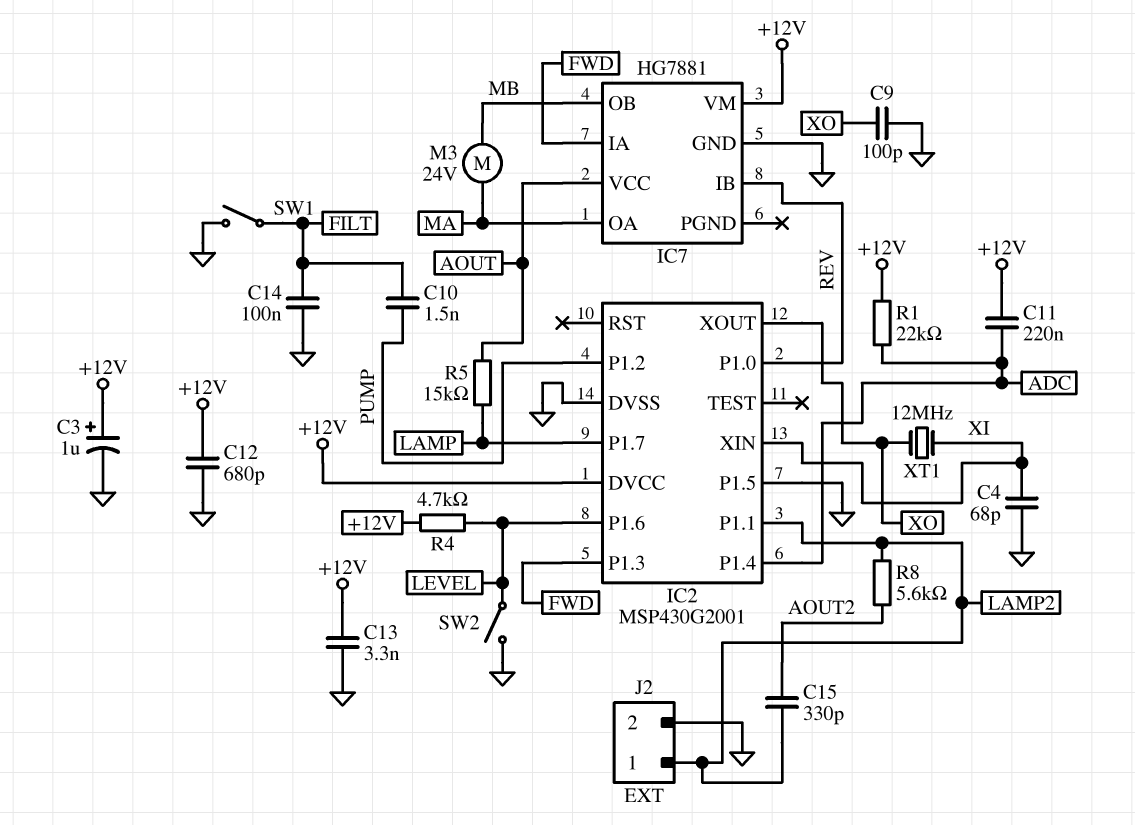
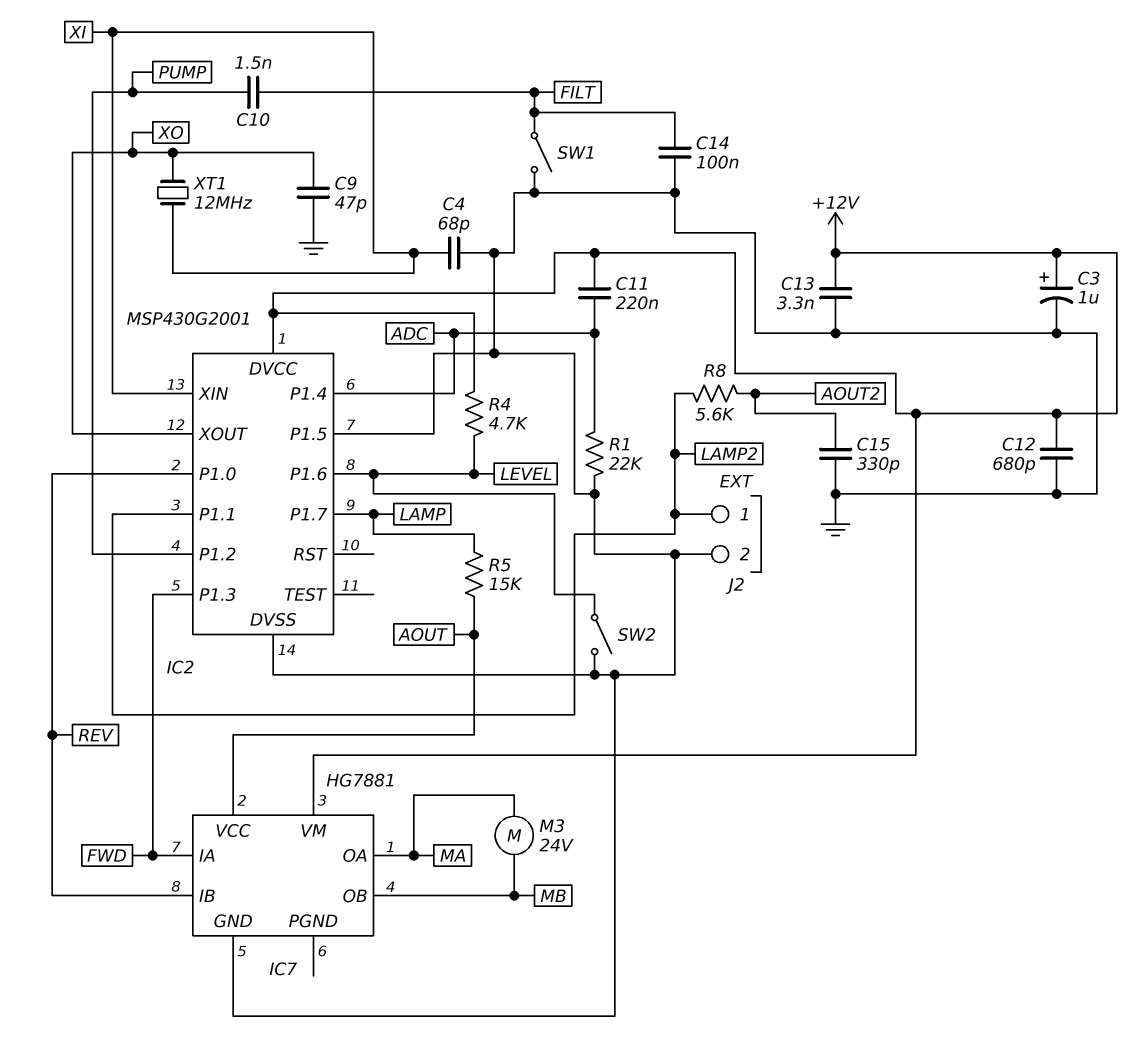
C9: 100pF (GND, XO) -> 47pF (GND, XO)
C15: 330pF (AOUT2, LAMP2) -> 330pF (AOUT2, GND)
R1: 22k (+12V, ADC) -> 22k (ADC, GND)

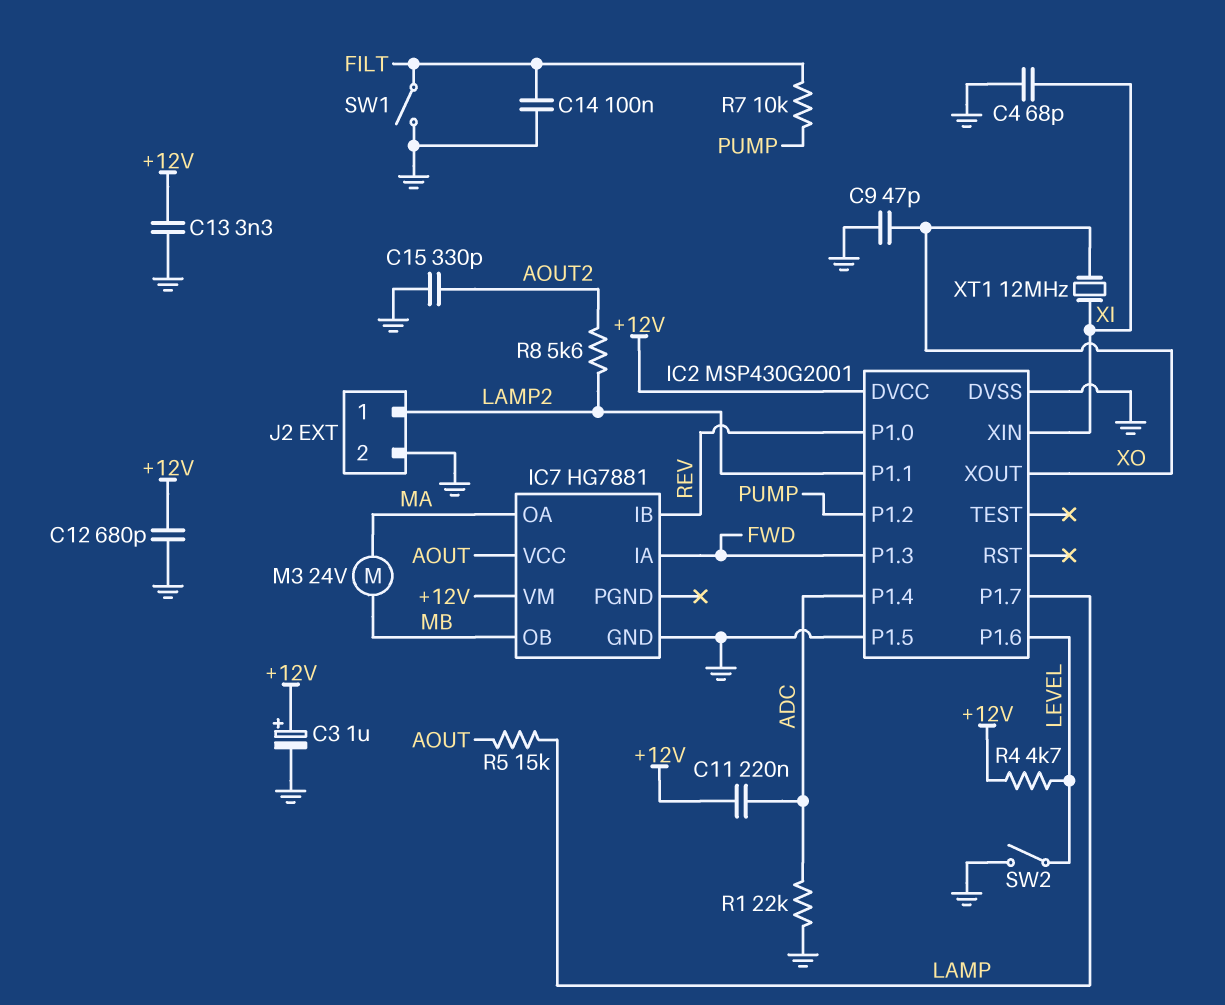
C10: 1.5nF (FILT, PUMP) -> none
R7: none -> 10k (FILT, PUMP)

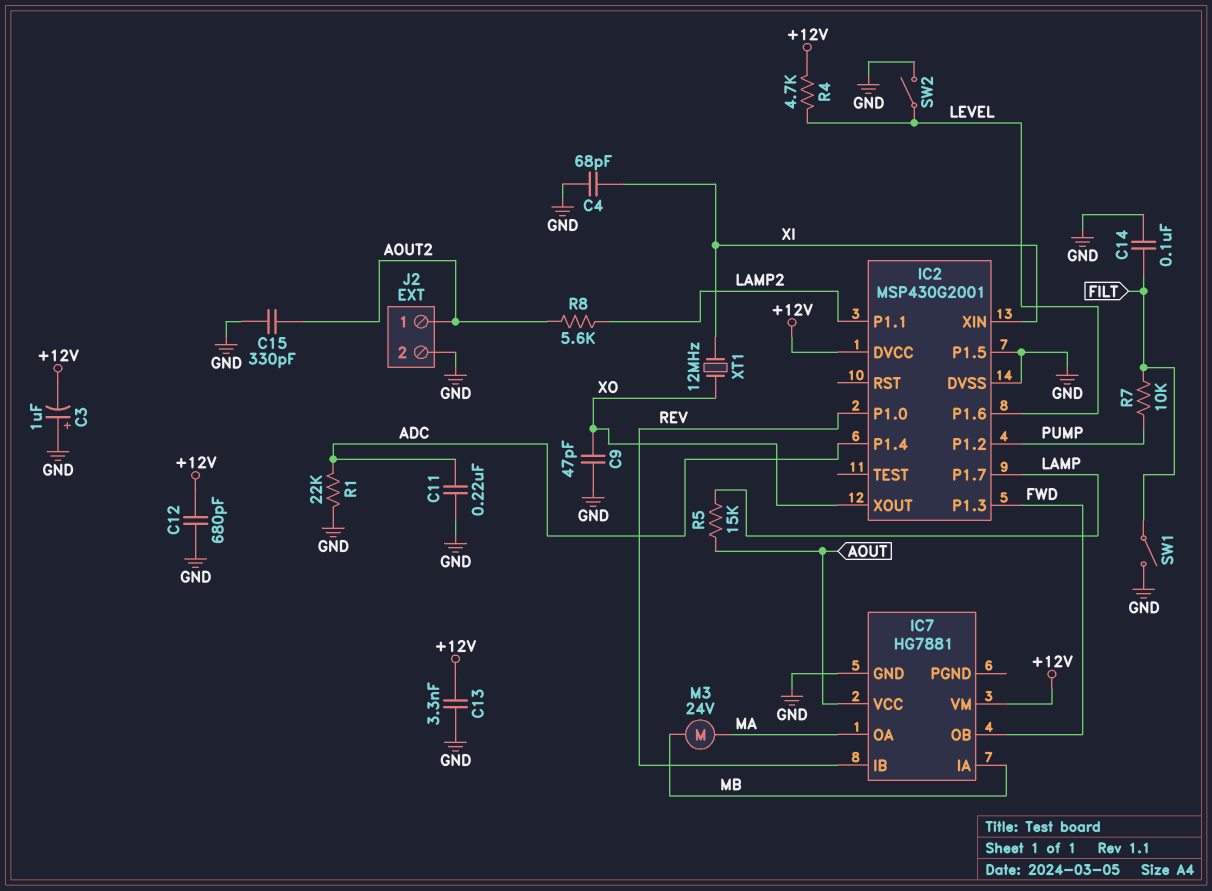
C3: 1uF (plus +12V, minus GND) -> 1uF (plus GND, minus +12V)
C11: 220nF (+12V, ADC) -> 220nF (ADC, GND)
IC7 pin IA: FWD -> MB
IC7 pin OB: MB -> FWD
J2 pin 1: LAMP2 -> AOUT2

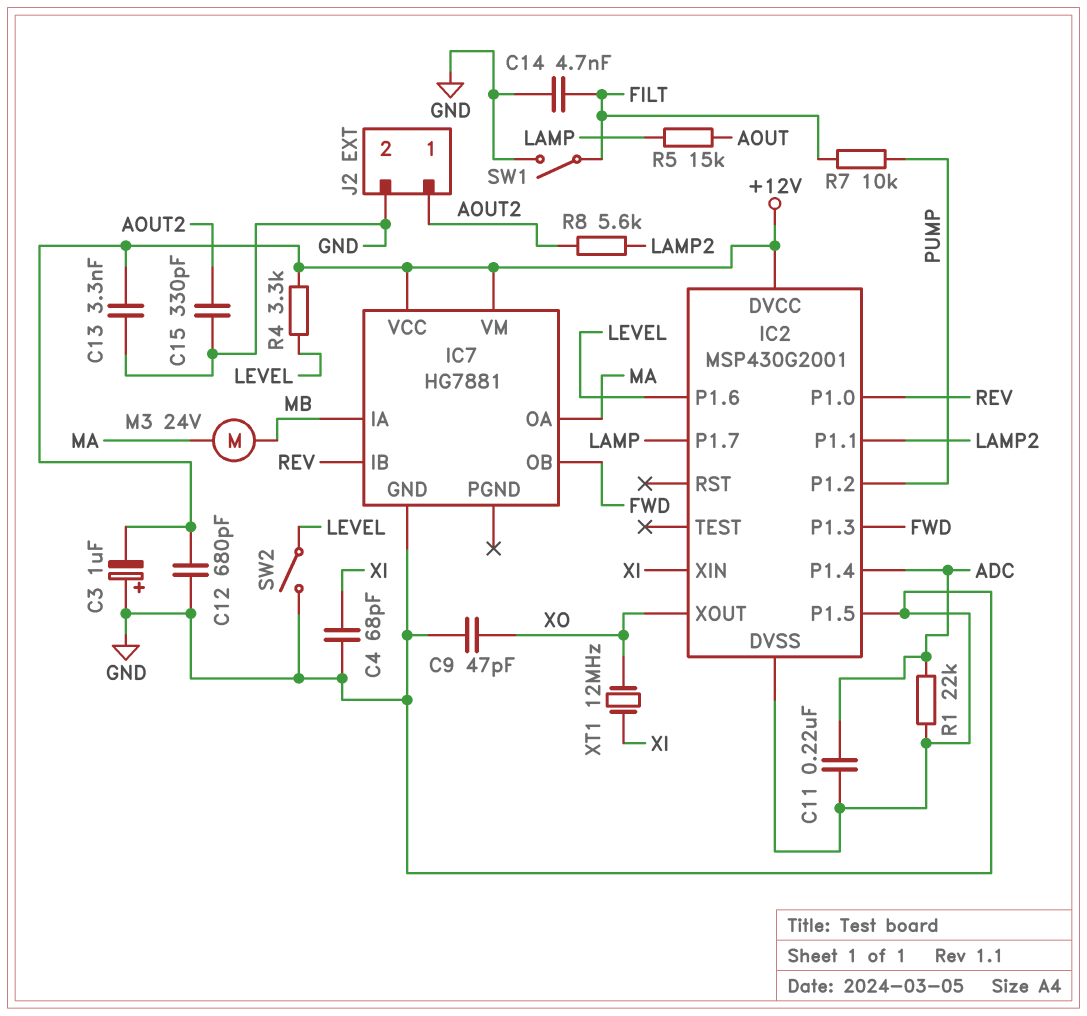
C14: 100nF (FILT, GND) -> 4.7nF (FILT, GND)
IC7 pin VCC: AOUT -> +12V
R4: 4.7k (+12V, LEVEL) -> 3.3k (+12V, LEVEL)

